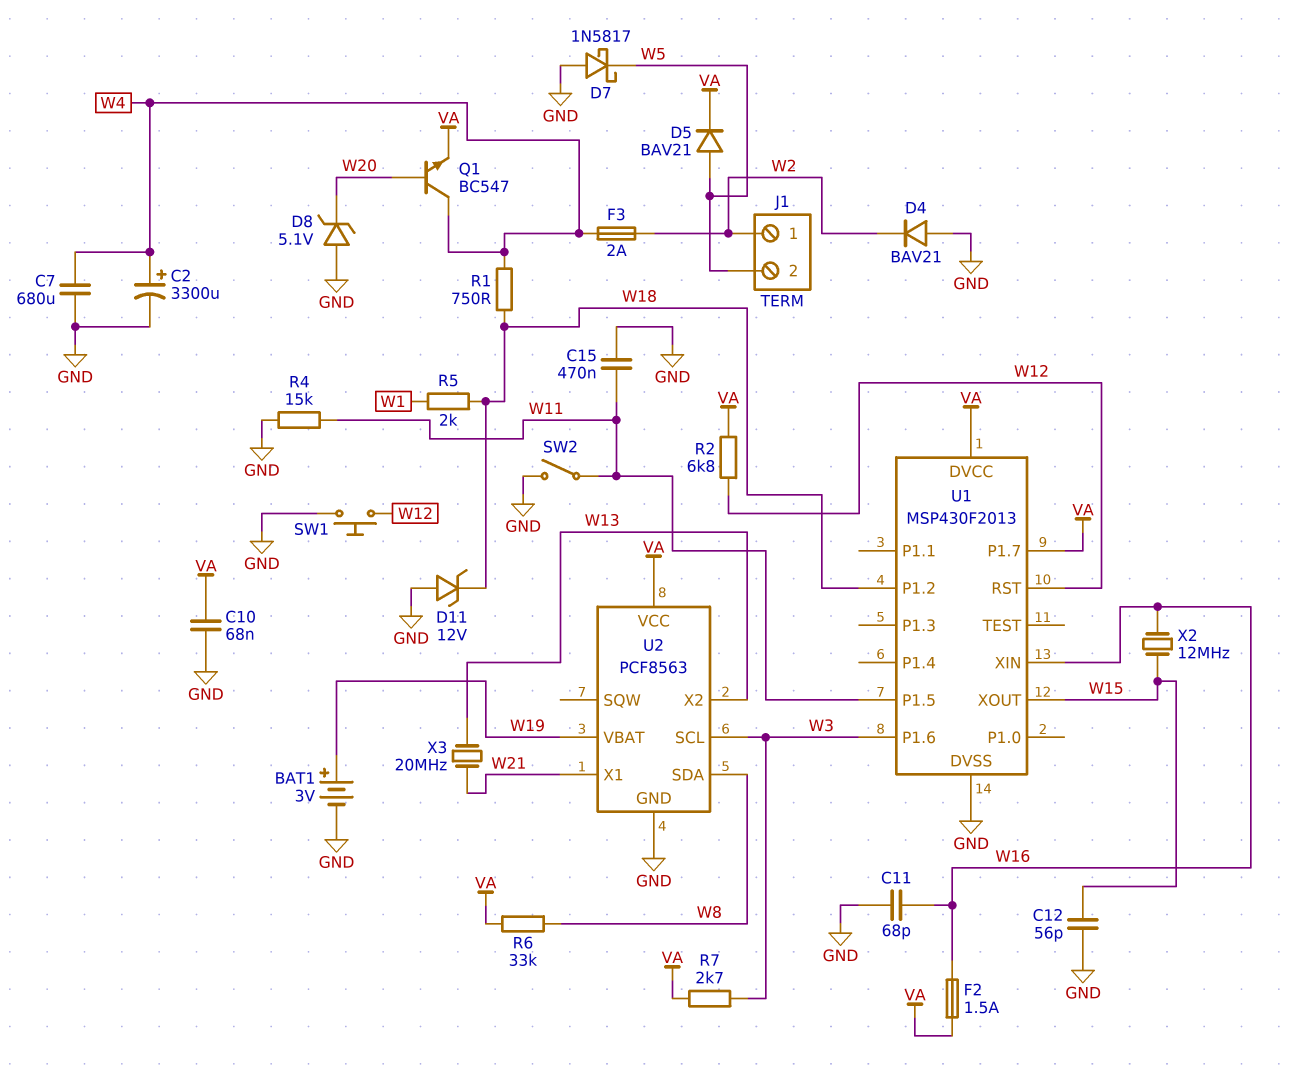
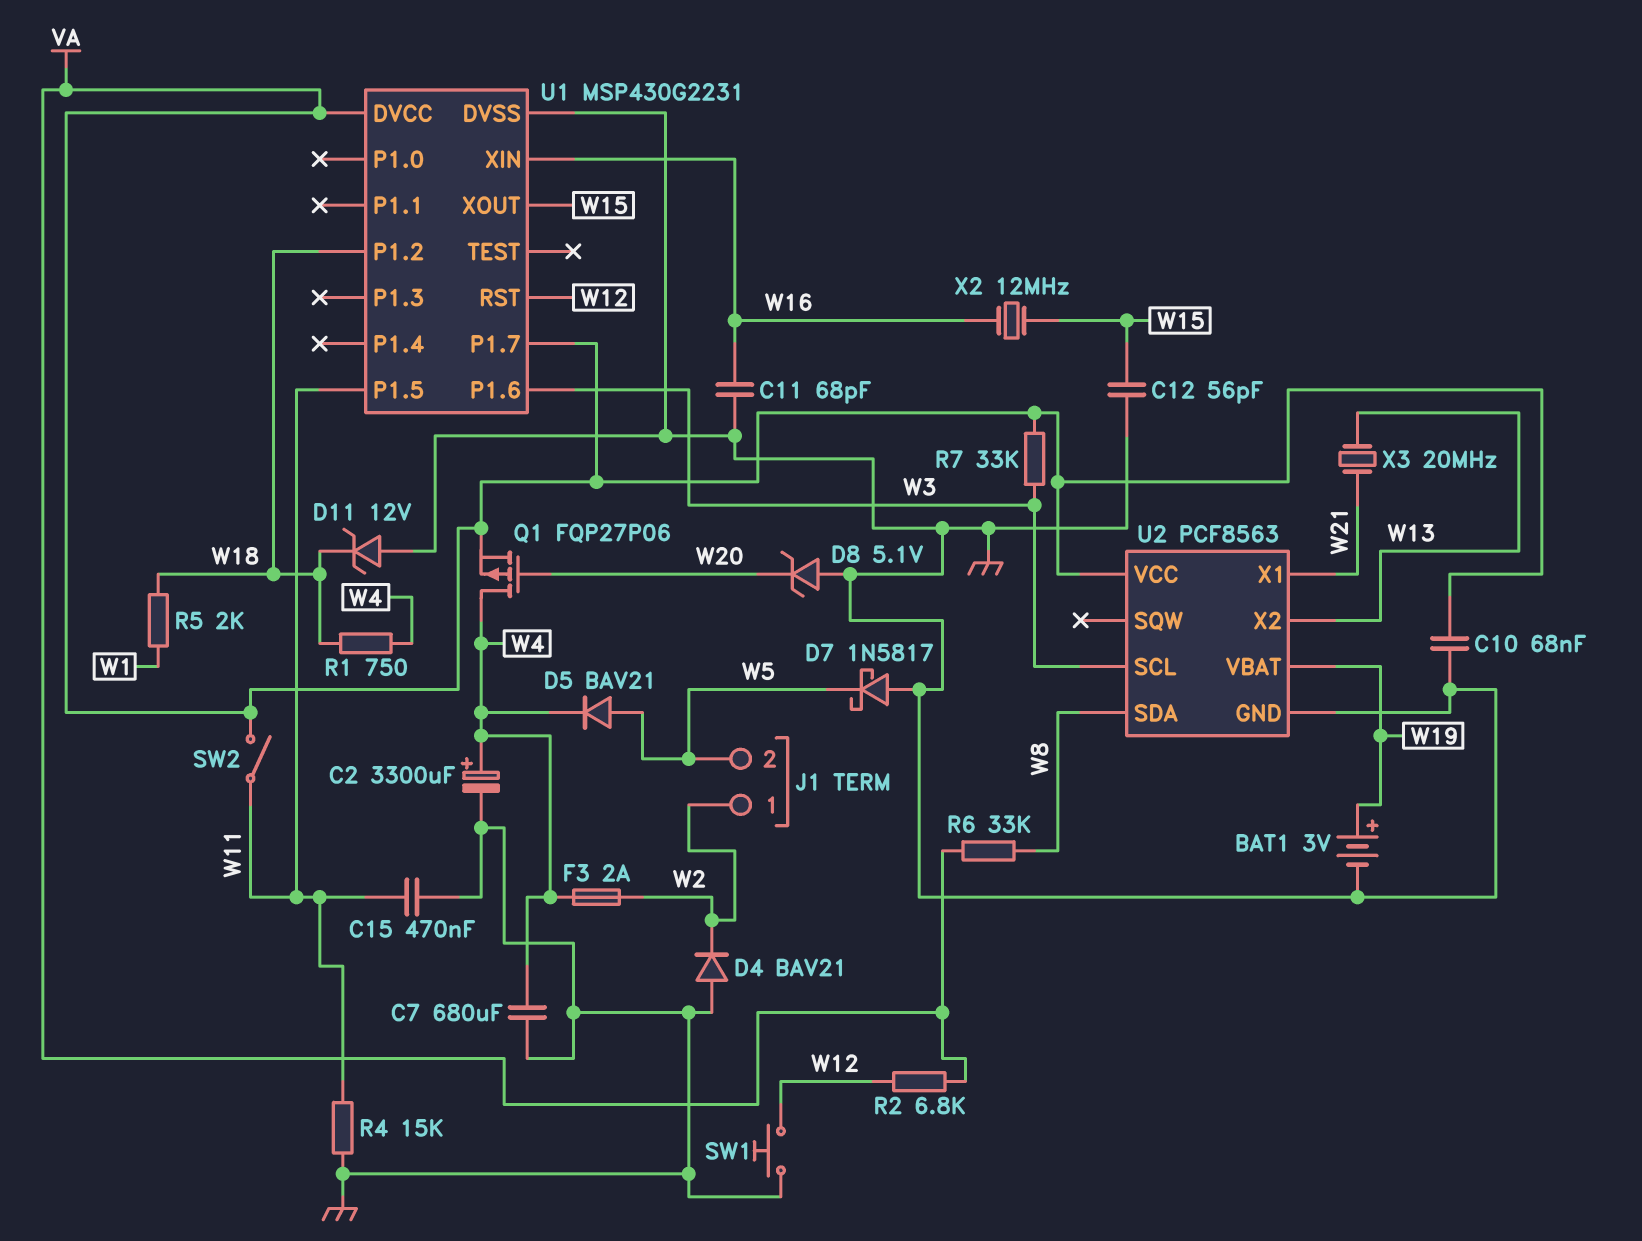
D5: diode BAV21 (A W5, K VA) -> diode BAV21 (A W5, K W4)
F2: 1.5A (VA, W16) -> none
Q1: NPN BC547 (B W20, C W4, E VA) -> PMOS FQP27P06 (G W20, D W4, S VA)
R7: 2.7k (VA, W3) -> 33k (VA, W3)
SW2: switch (GND, W11) -> switch (VA, W11)
U1: MSP430F2013 -> MSP430G2231

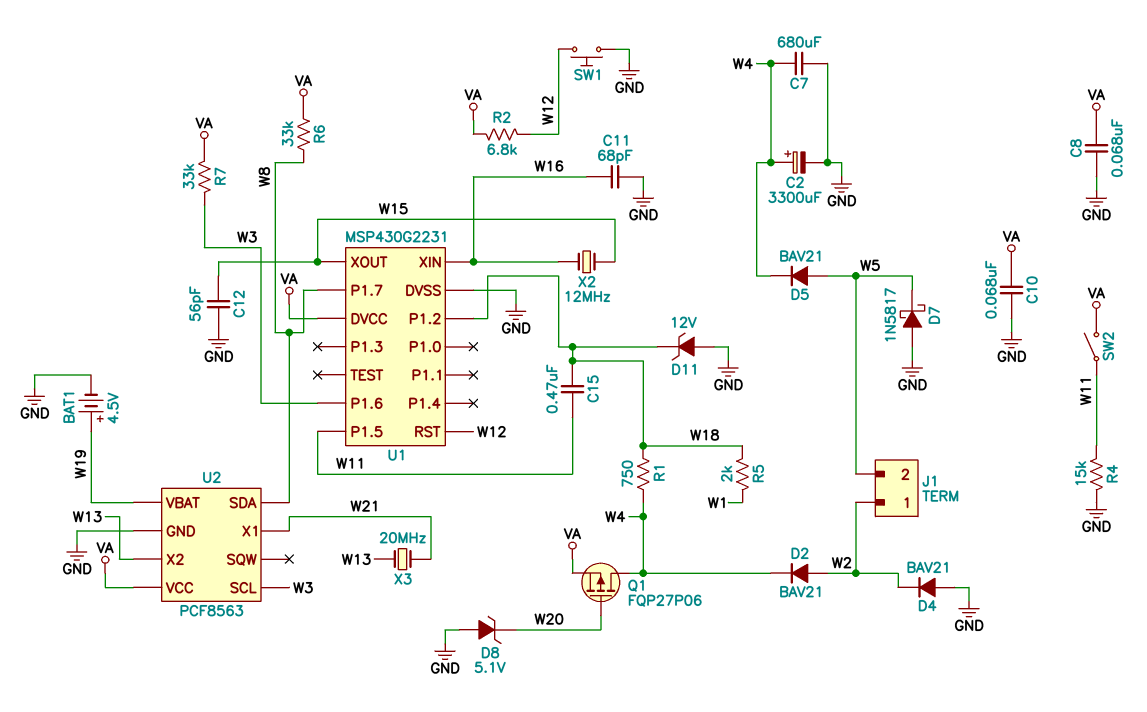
BAT1: 3V (plus W19, minus GND) -> 4.5V (plus W19, minus GND)
C8: none -> 68nF (GND, VA)
C15: 470nF (GND, W11) -> 470nF (W11, W18)
D2: none -> diode BAV21 (A W2, K W4)
F3: 2A (W2, W4) -> none
U1 pin P1.7: VA -> W8

